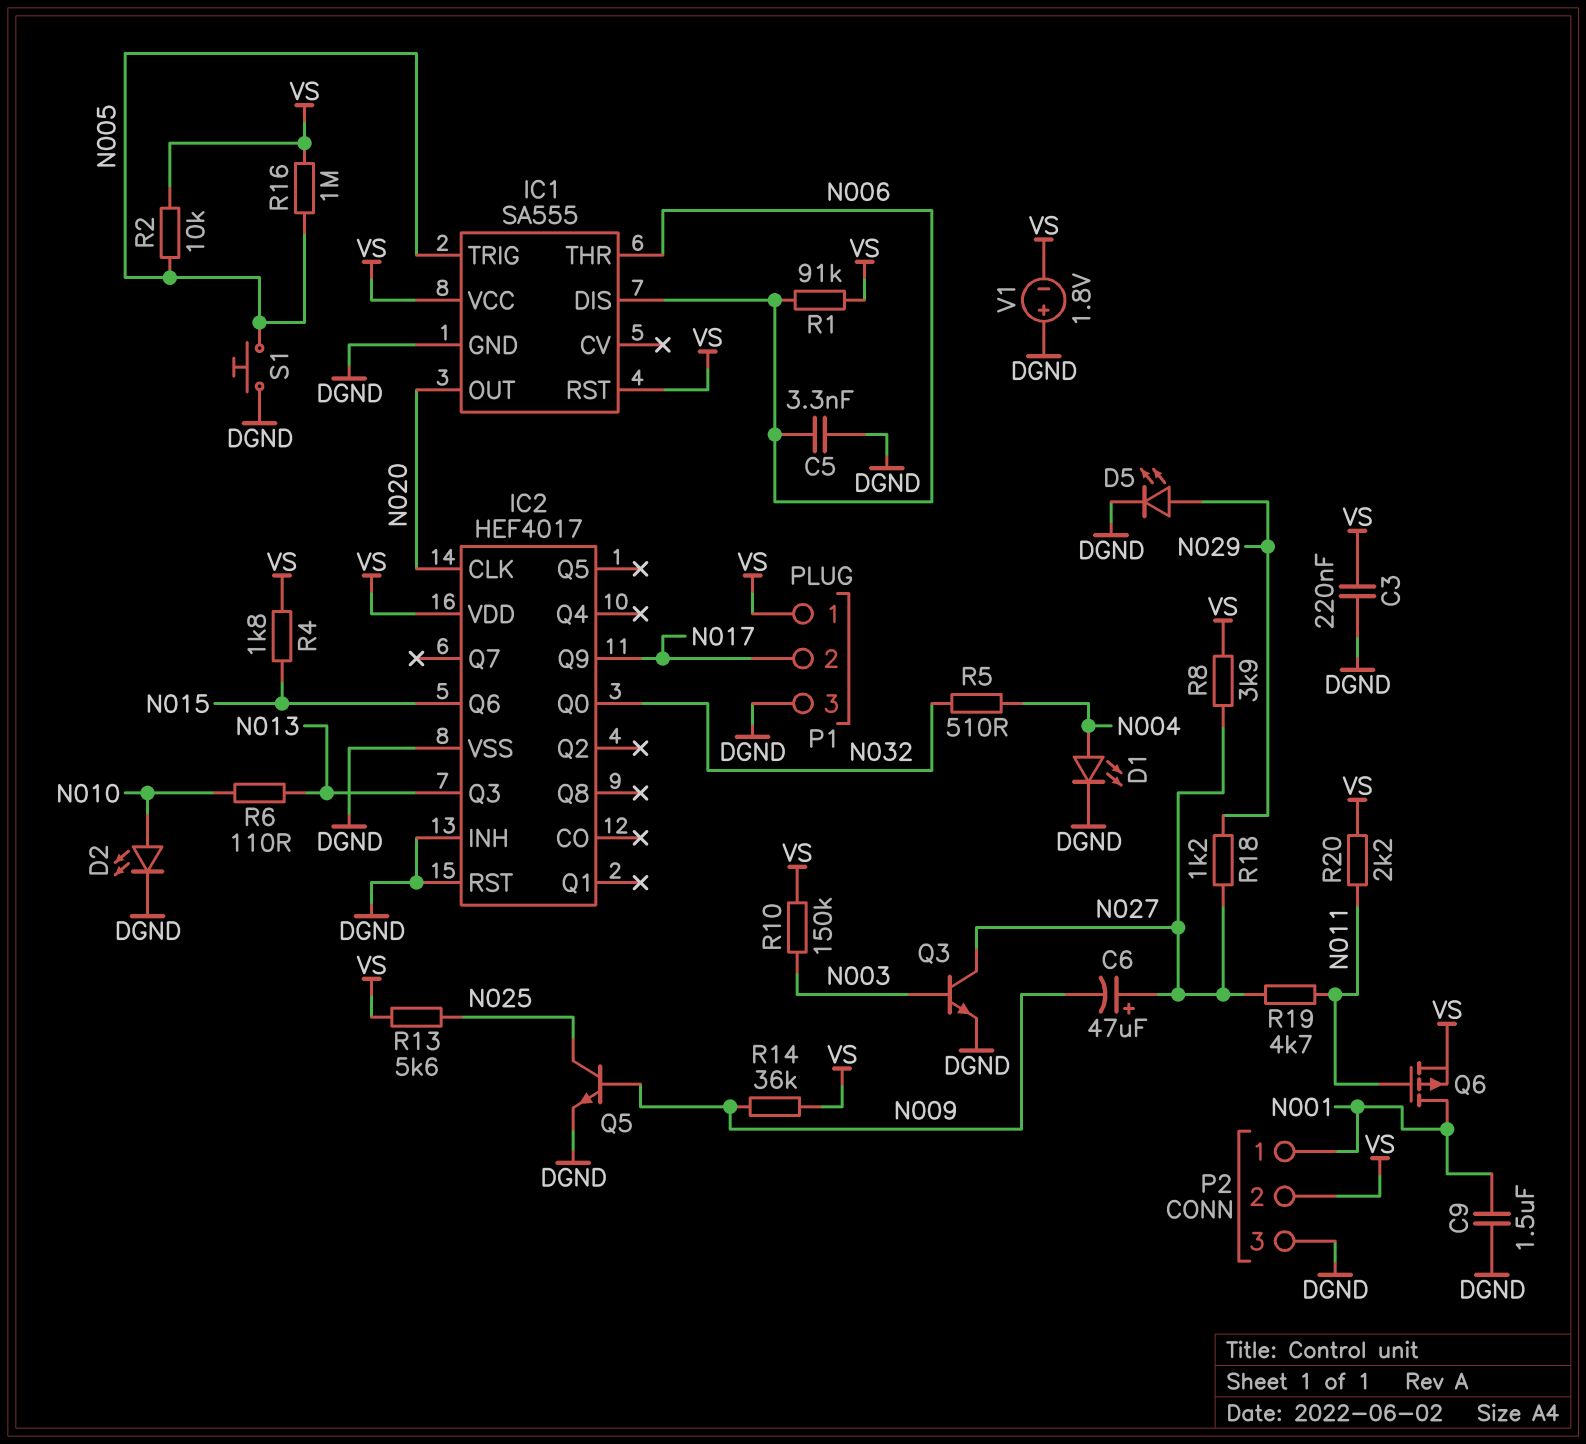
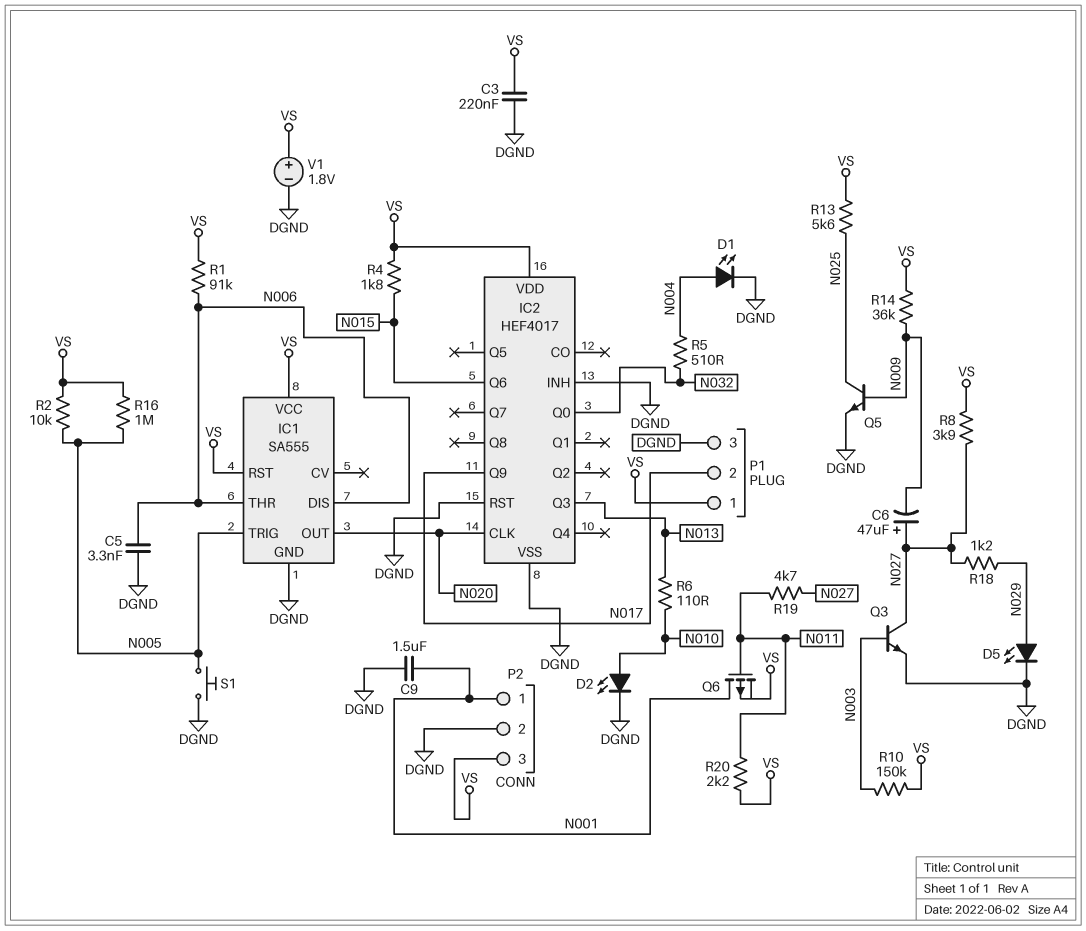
P2 pin 2: VS -> DGND
P2 pin 3: DGND -> VS
V1: 1.8V (plus DGND, minus VS) -> 1.8V (plus VS, minus DGND)

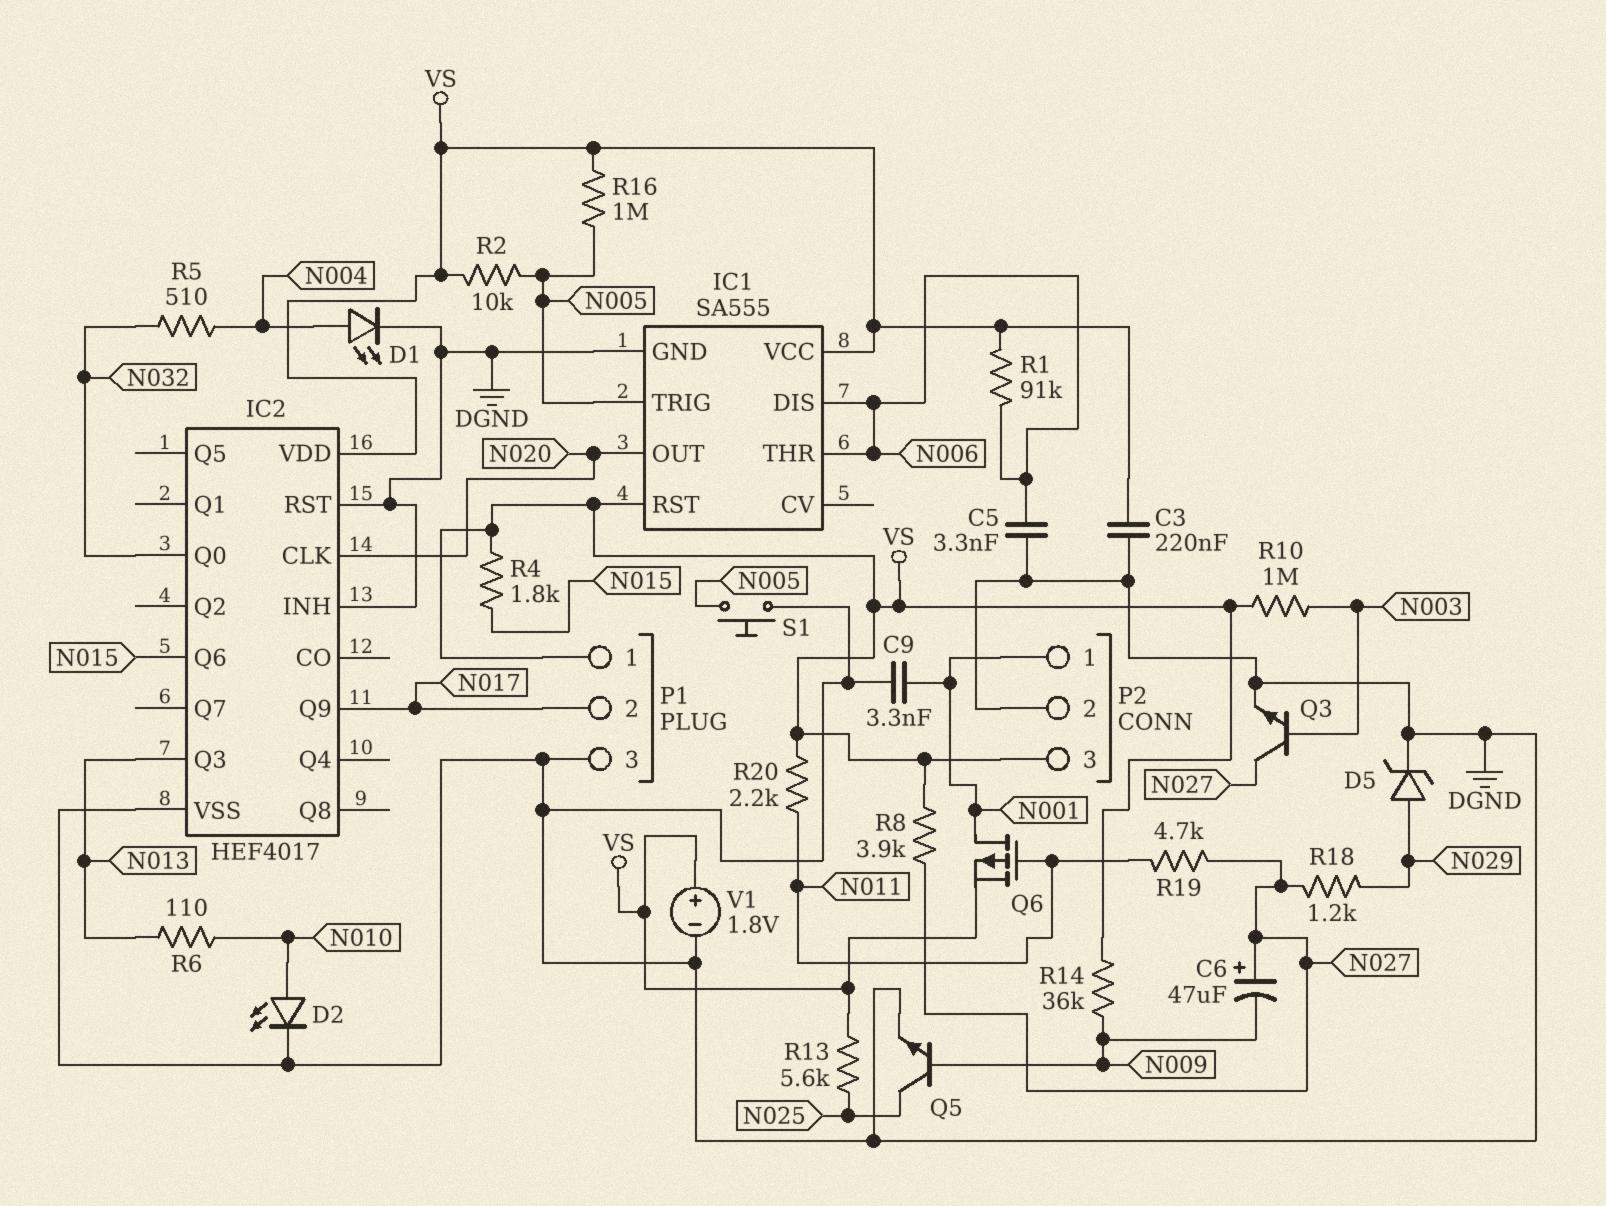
C9: 1.5uF (DGND, N001) -> 3.3nF (DGND, N001)
D5: LED (A N029, K DGND) -> zener (A N029, K DGND)
R10: 150k (N003, VS) -> 1M (N003, VS)

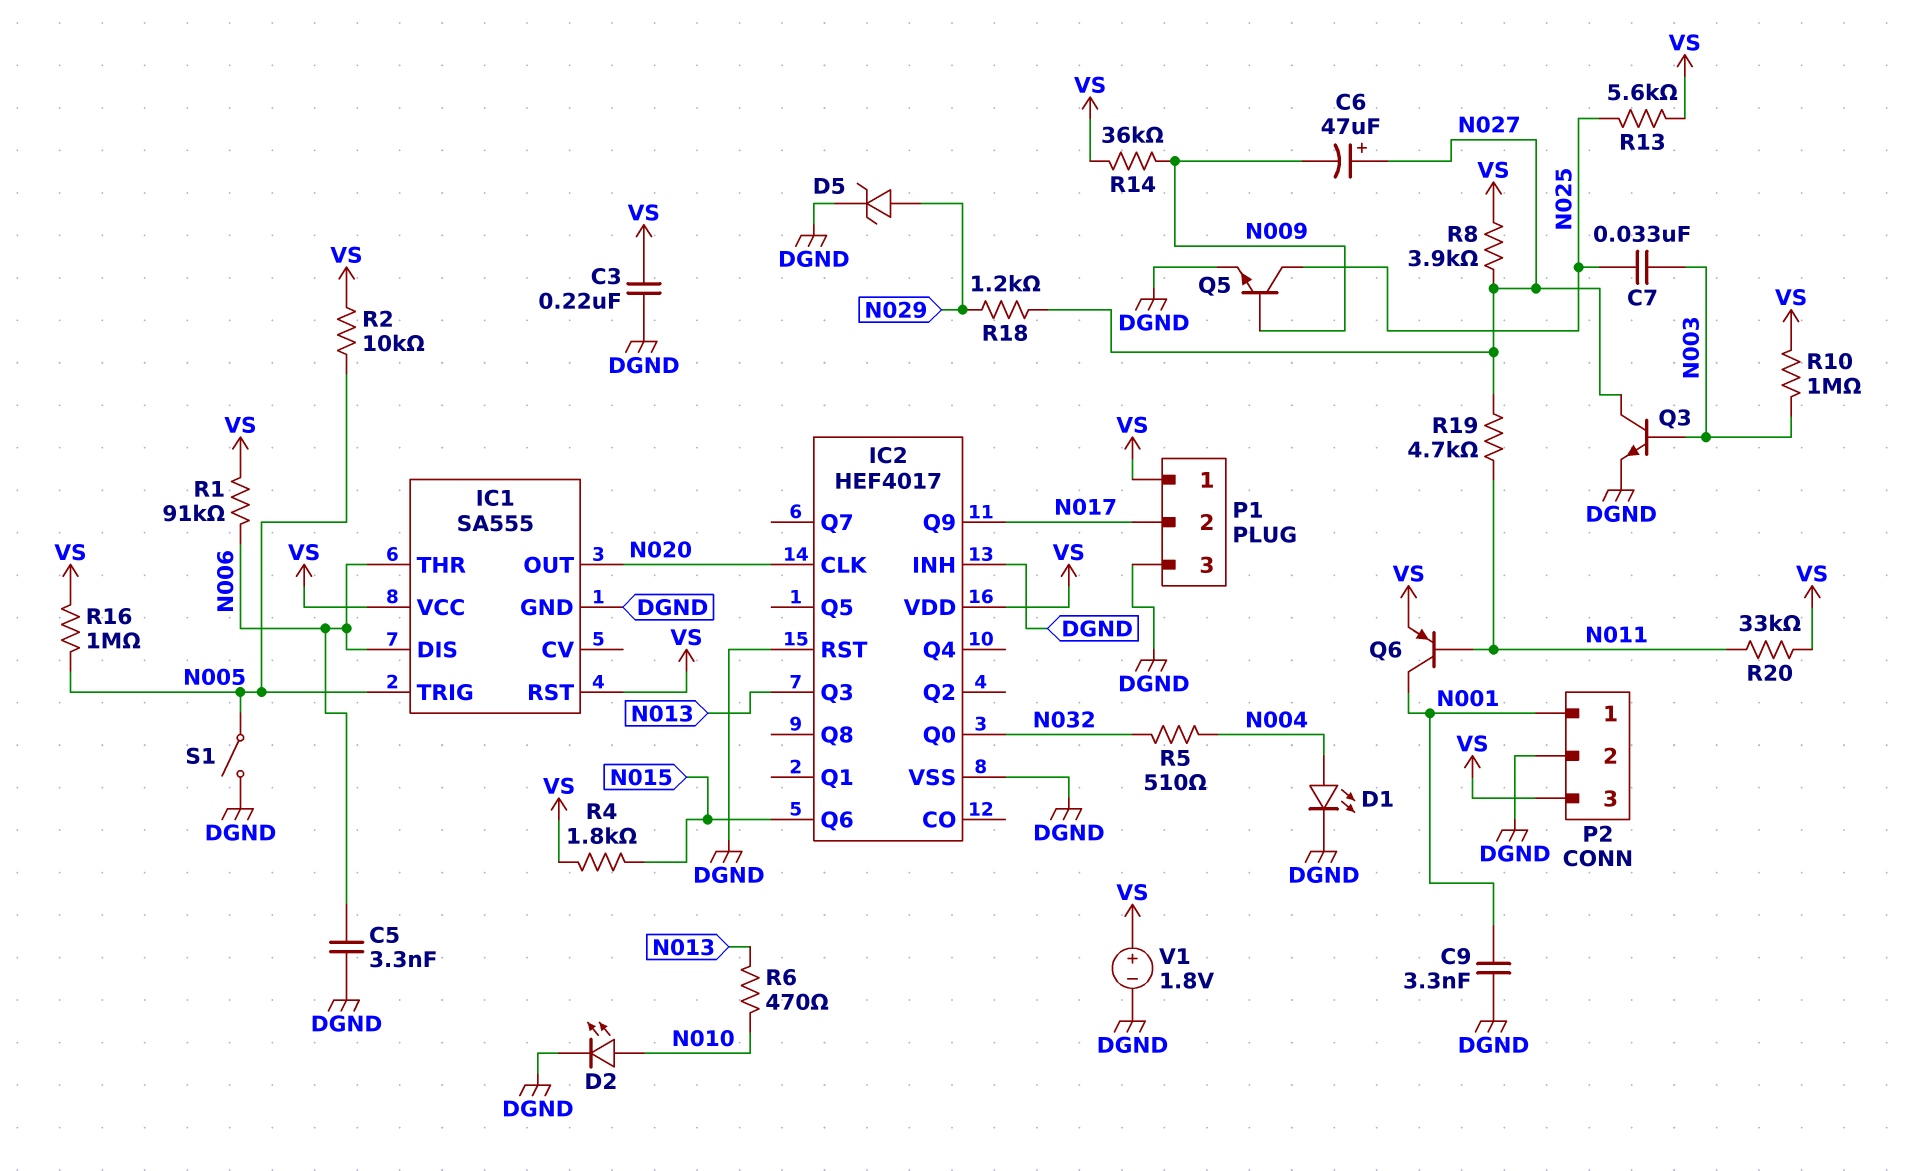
C7: none -> 33nF (N003, N025)
Q6: PMOS (G N011, D N001, S VS) -> PNP (B N011, C N001, E VS)
R6: 110 (N010, N013) -> 470 (N010, N013)
R20: 2.2k (N011, VS) -> 33k (N011, VS)
S1: button (DGND, N005) -> switch (DGND, N005)

